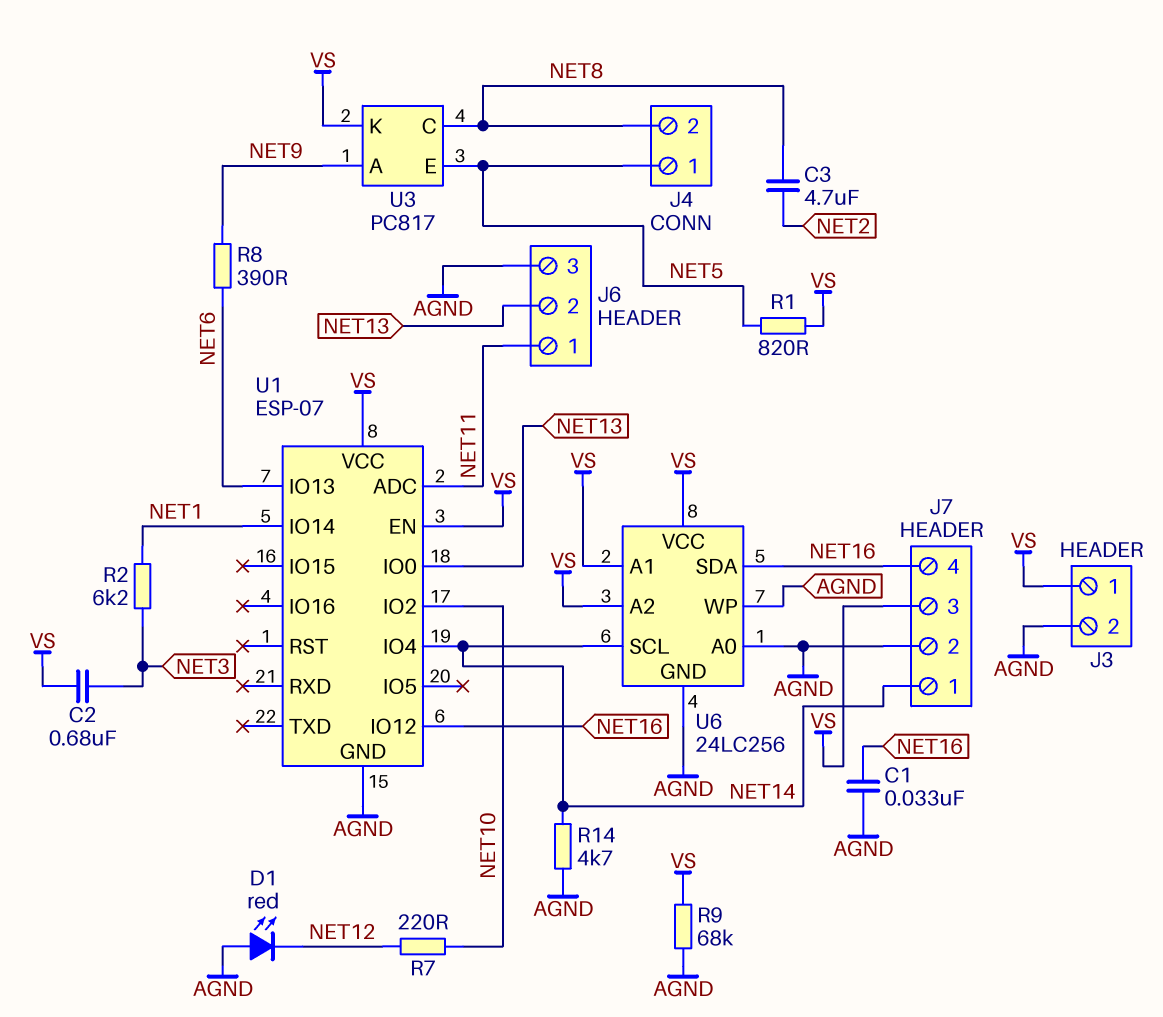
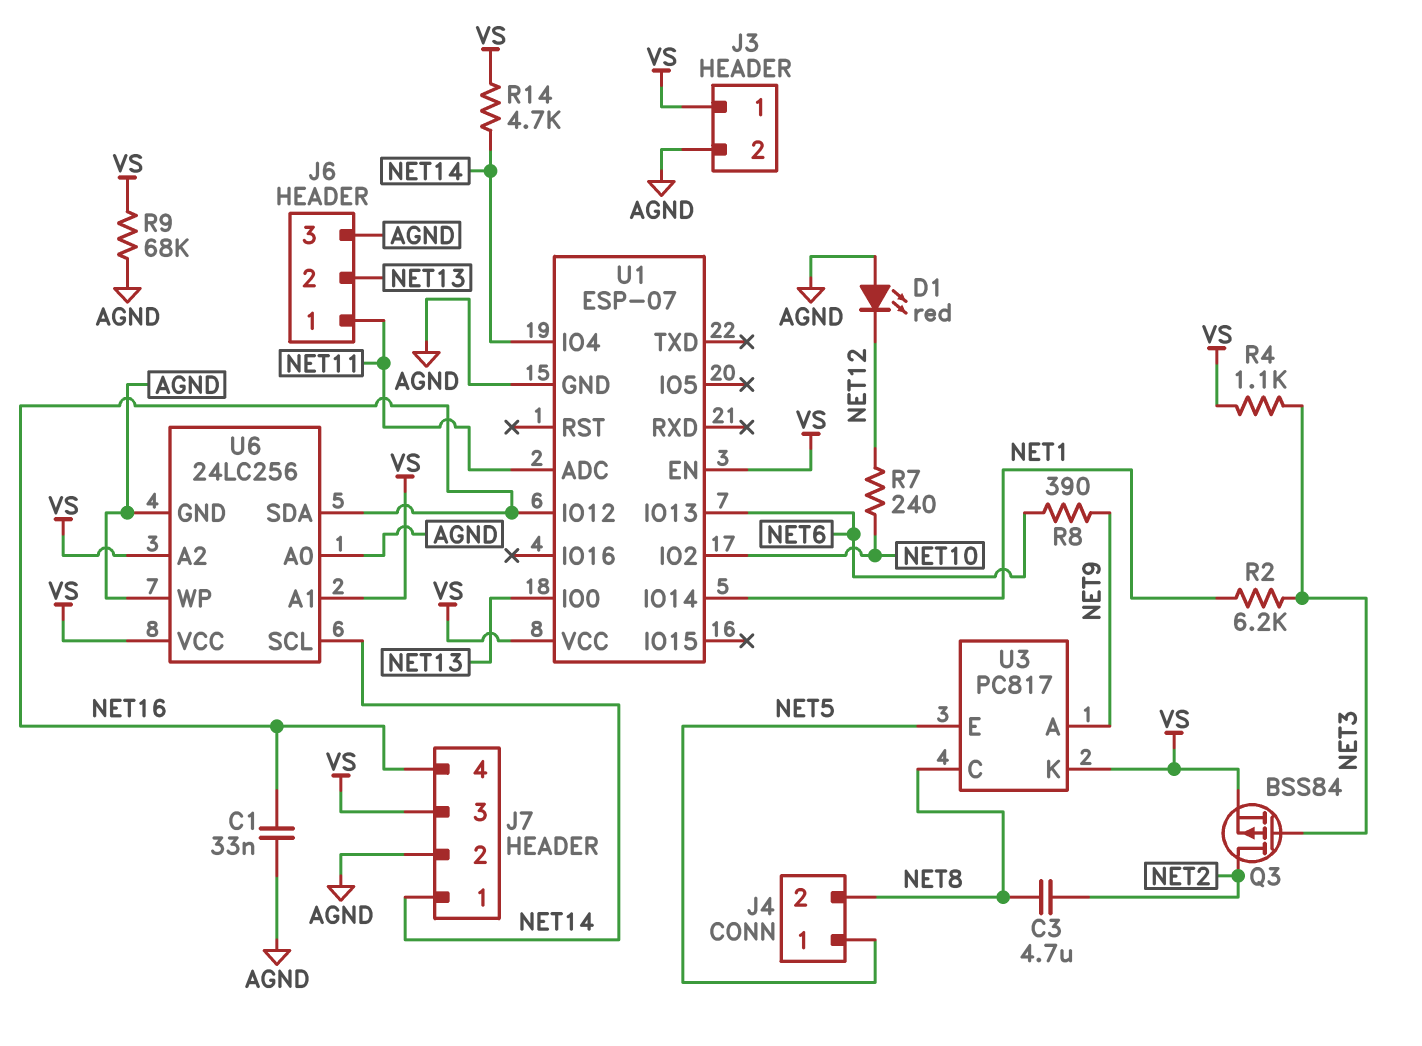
C2: 680nF (NET3, VS) -> none
Q3: none -> PMOS BSS84 (G NET3, D NET2, S VS)
R1: 820 (NET5, VS) -> none
R4: none -> 1.1k (NET3, VS)
R7: 220 (NET10, NET12) -> 240 (NET10, NET12)
R14: 4.7k (AGND, NET14) -> 4.7k (NET14, VS)

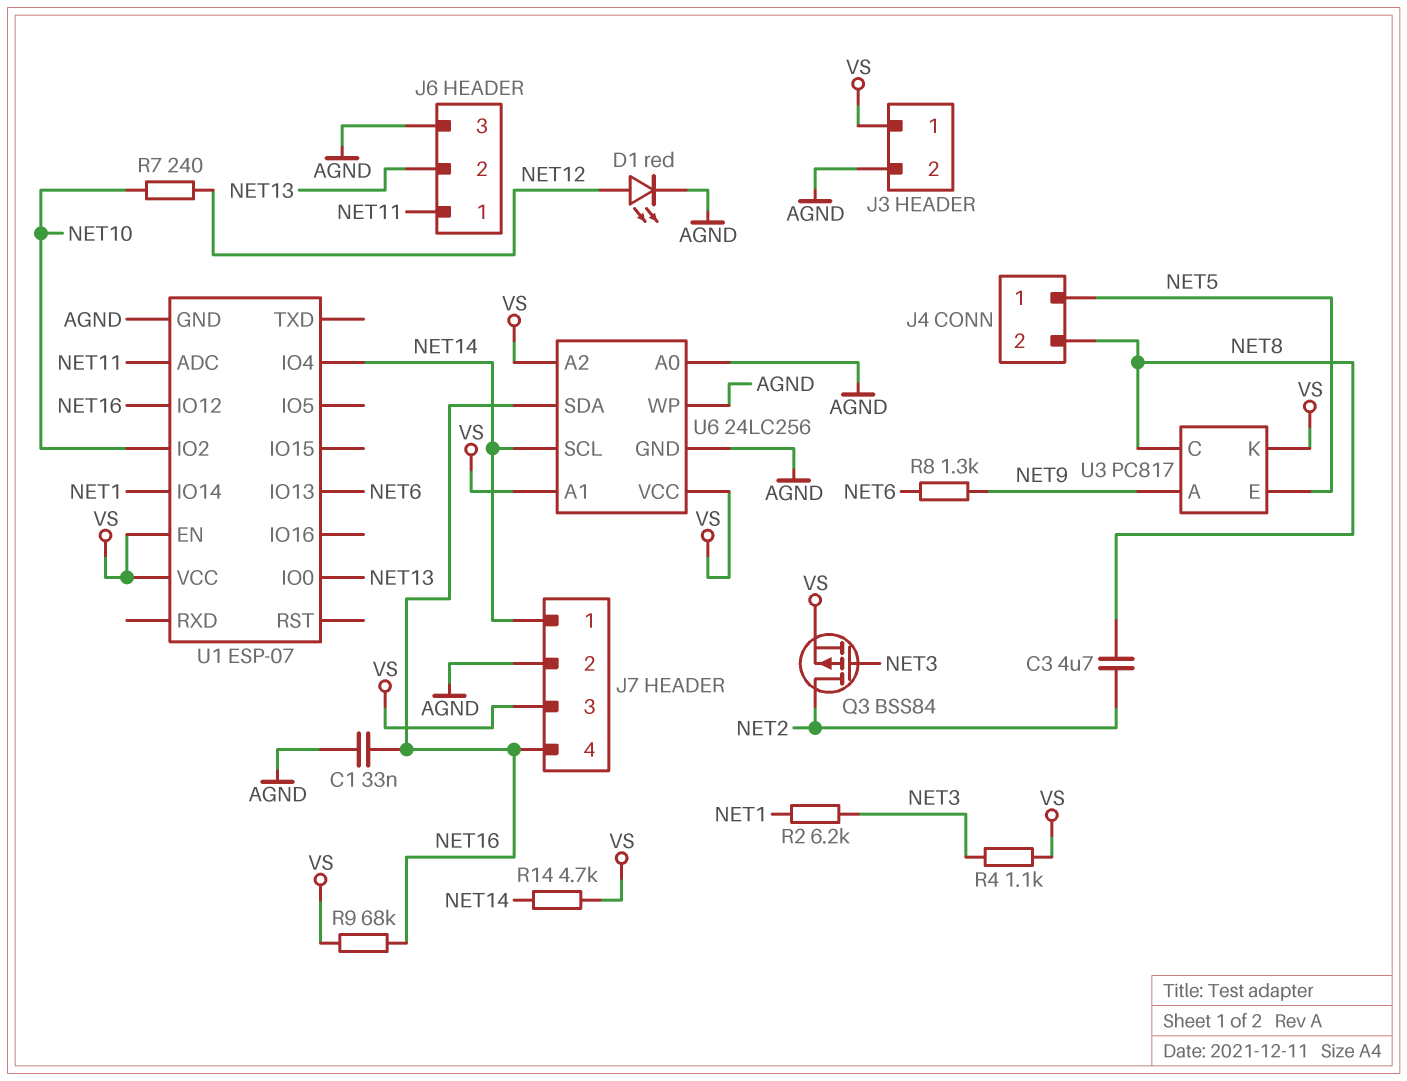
D1: LED red (A AGND, K NET12) -> LED red (A NET12, K AGND)
R8: 390 (NET6, NET9) -> 1.3k (NET6, NET9)
R9: 68k (AGND, VS) -> 68k (NET16, VS)

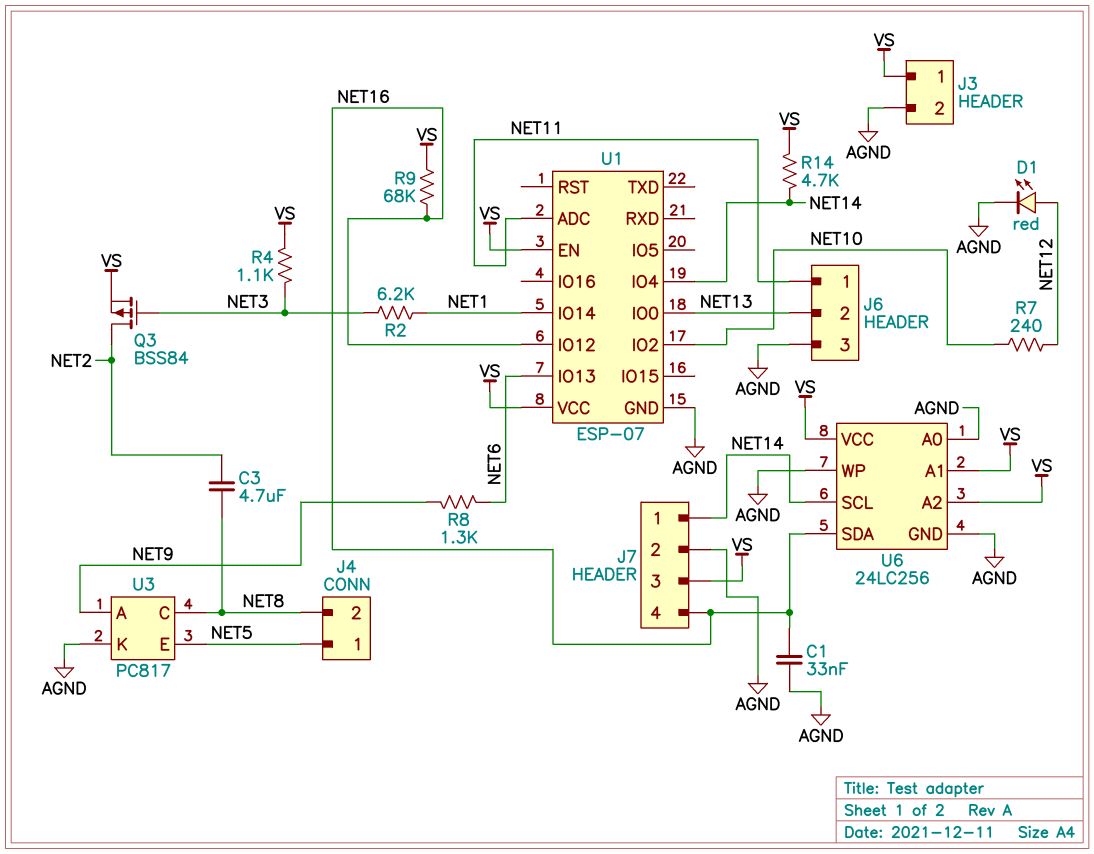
U3 pin K: VS -> AGND

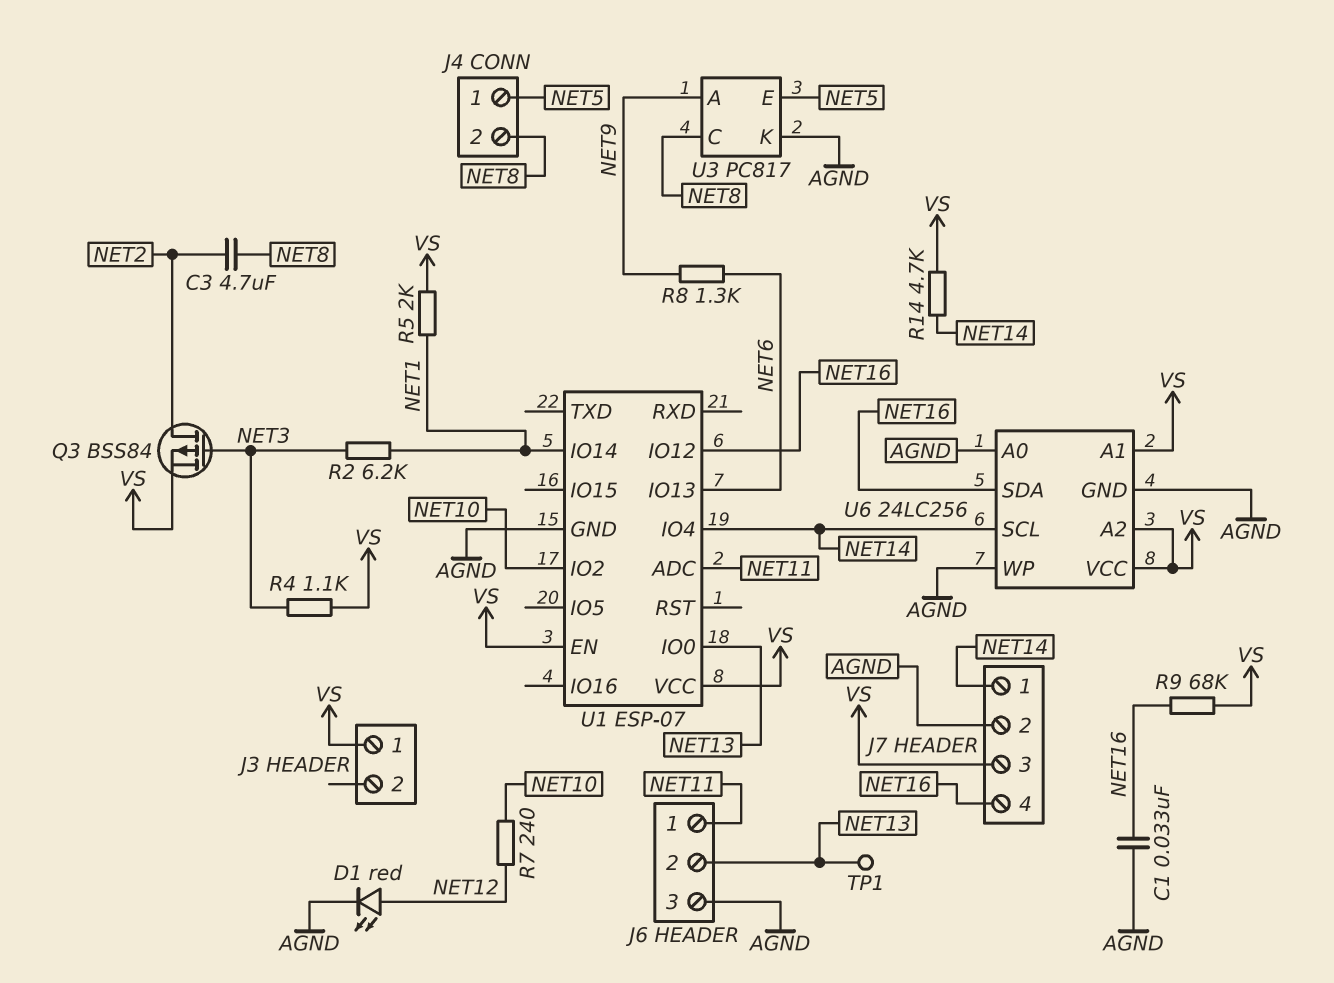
J3 pin 2: AGND -> none
R5: none -> 2k (NET1, VS)
TP1: none -> test point (NET13)

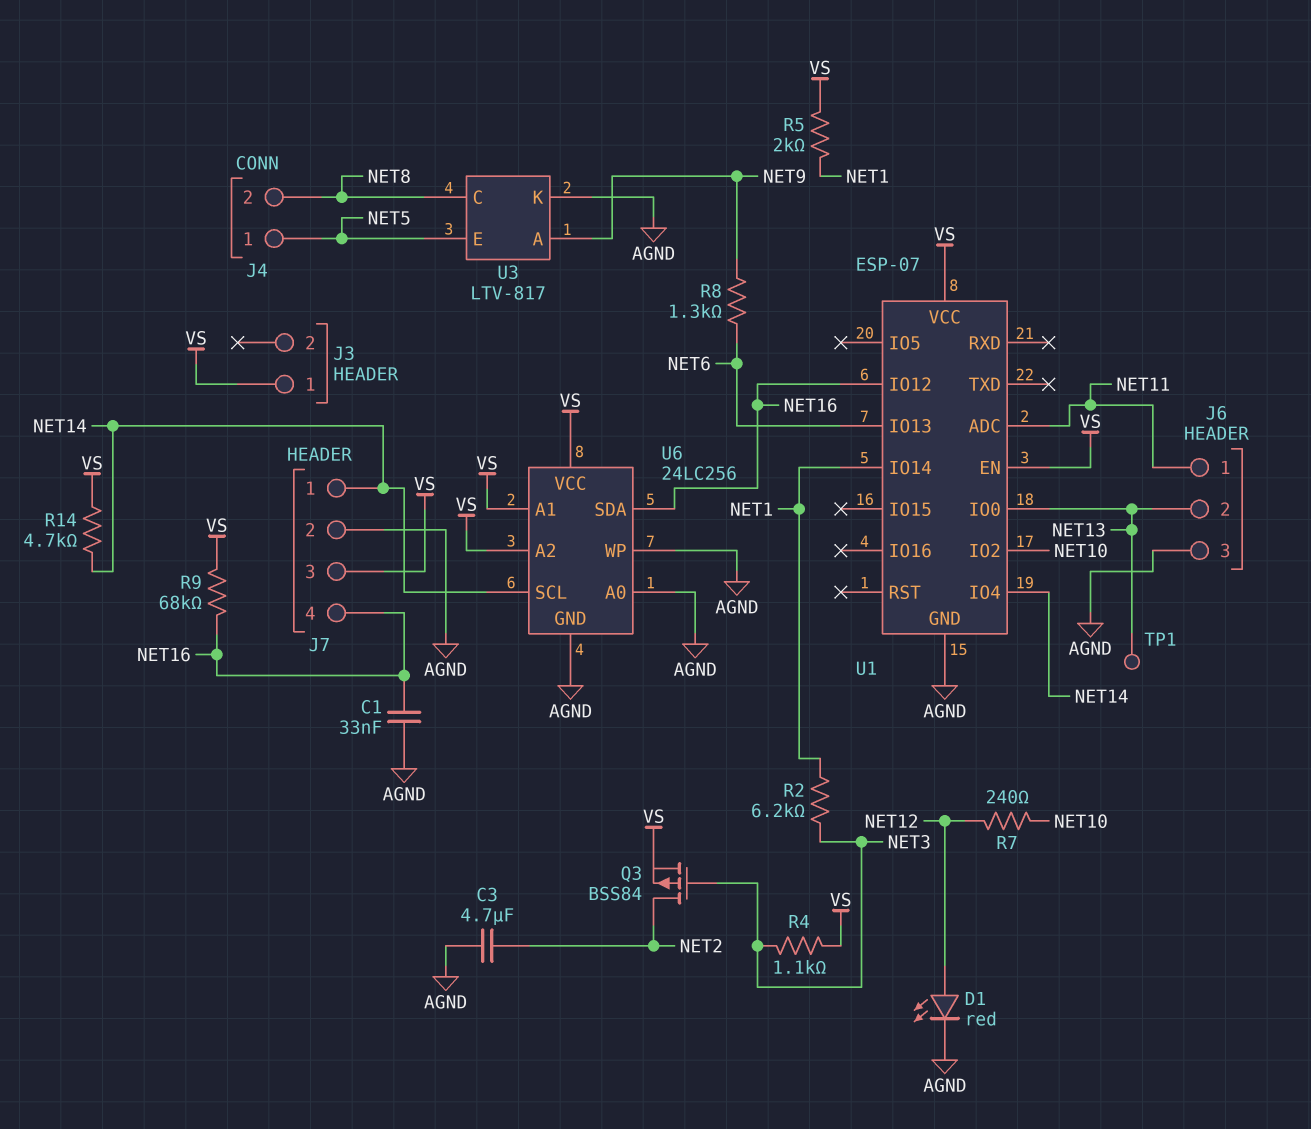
C3: 4.7uF (NET2, NET8) -> 4.7uF (AGND, NET2)
U3: PC817 -> LTV-817

